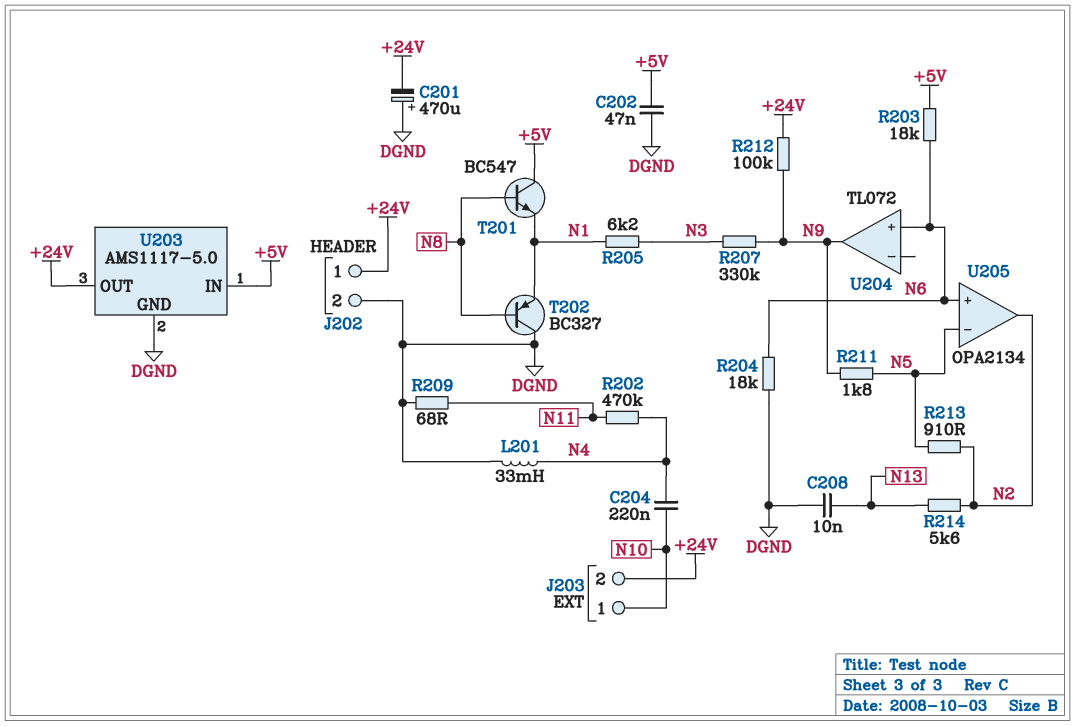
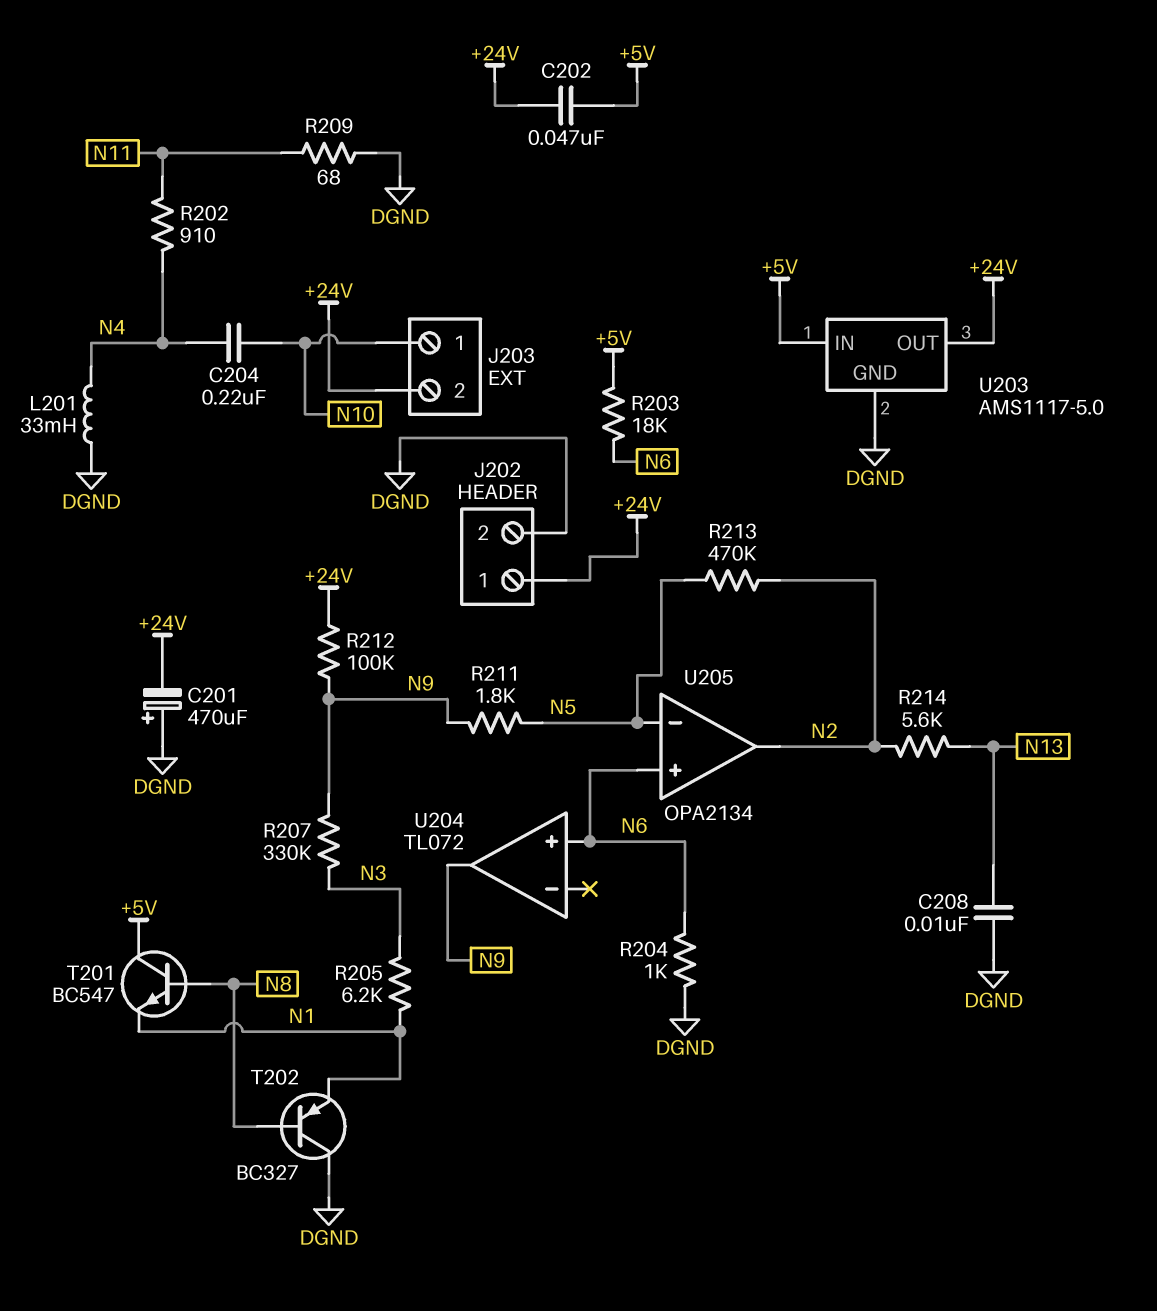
C202: 47nF (+5V, DGND) -> 47nF (+5V, +24V)
R202: 470k (N4, N11) -> 910 (N4, N11)
R204: 18k (DGND, N6) -> 1k (DGND, N6)
R213: 910 (N2, N5) -> 470k (N2, N5)

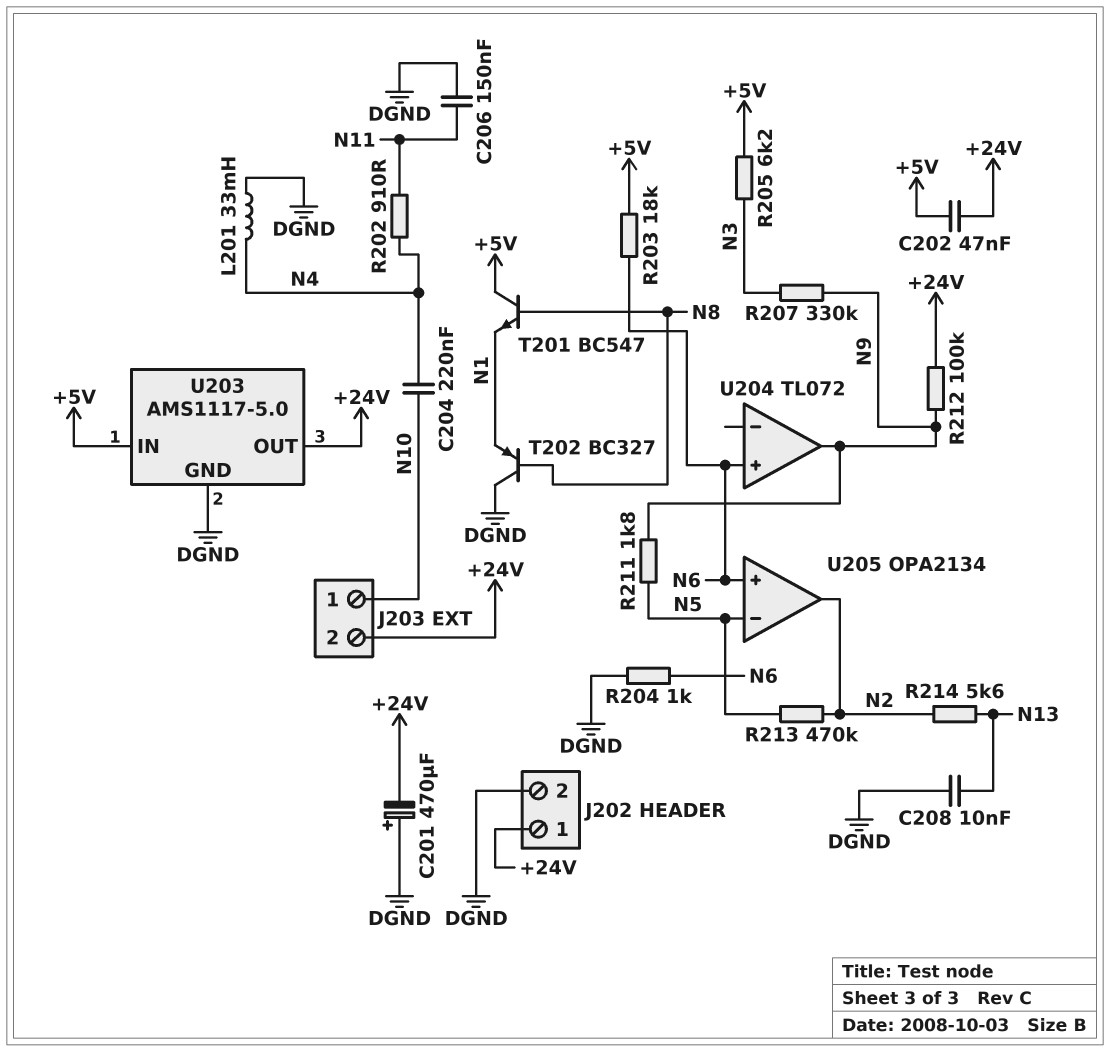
C206: none -> 150nF (DGND, N11)
R205: 6.2k (N1, N3) -> 6.2k (+5V, N3)
R209: 68 (DGND, N11) -> none

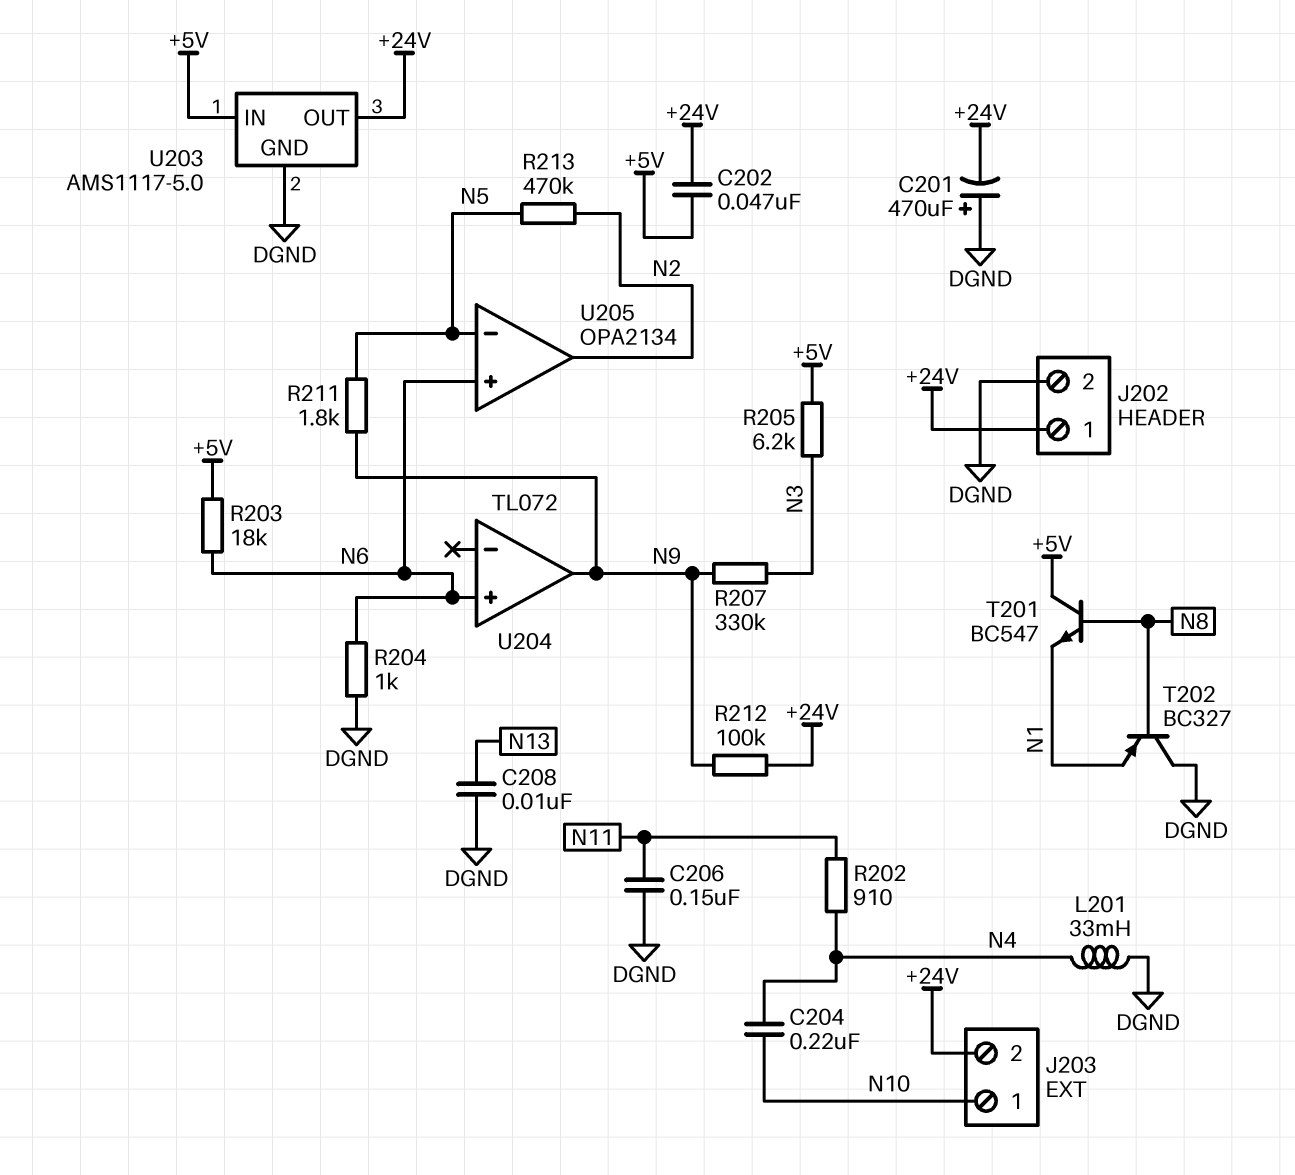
R214: 5.6k (N2, N13) -> none

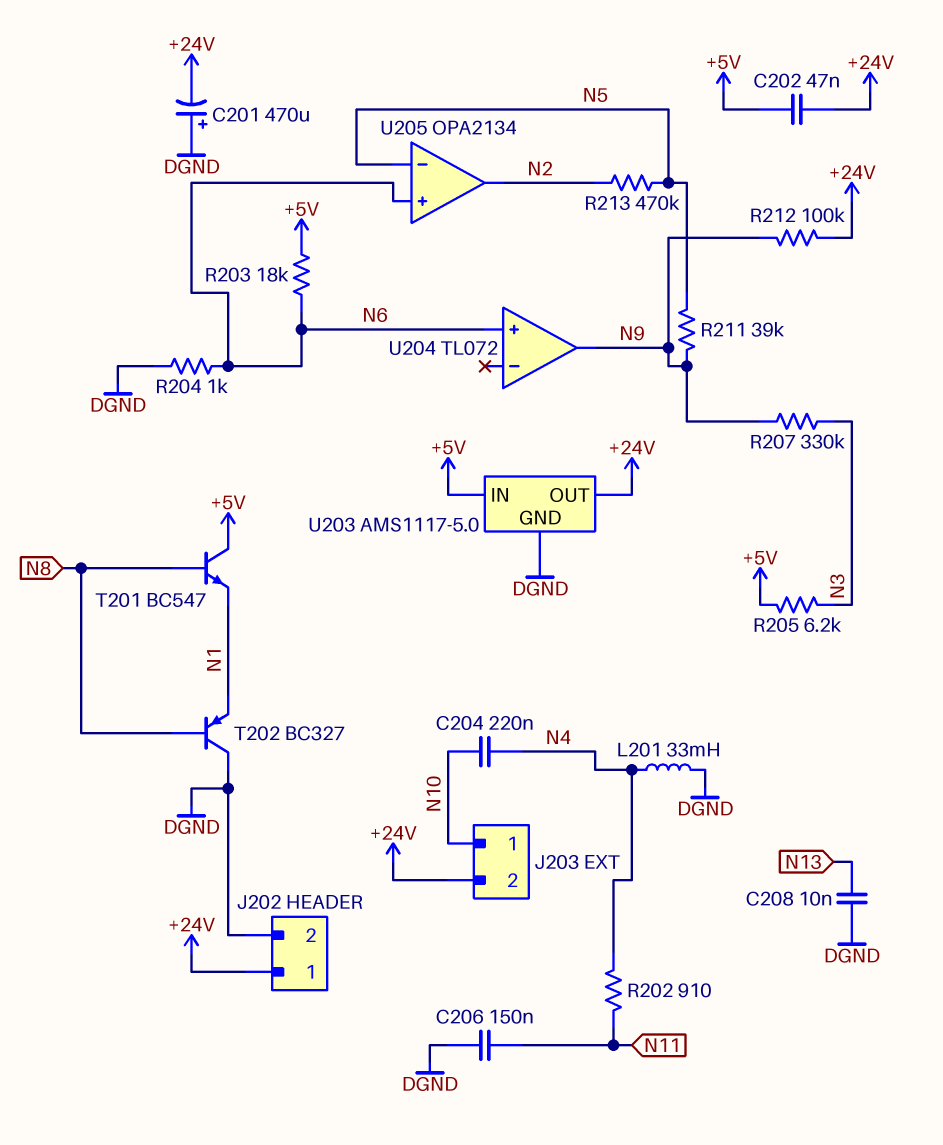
R211: 1.8k (N5, N9) -> 39k (N5, N9)

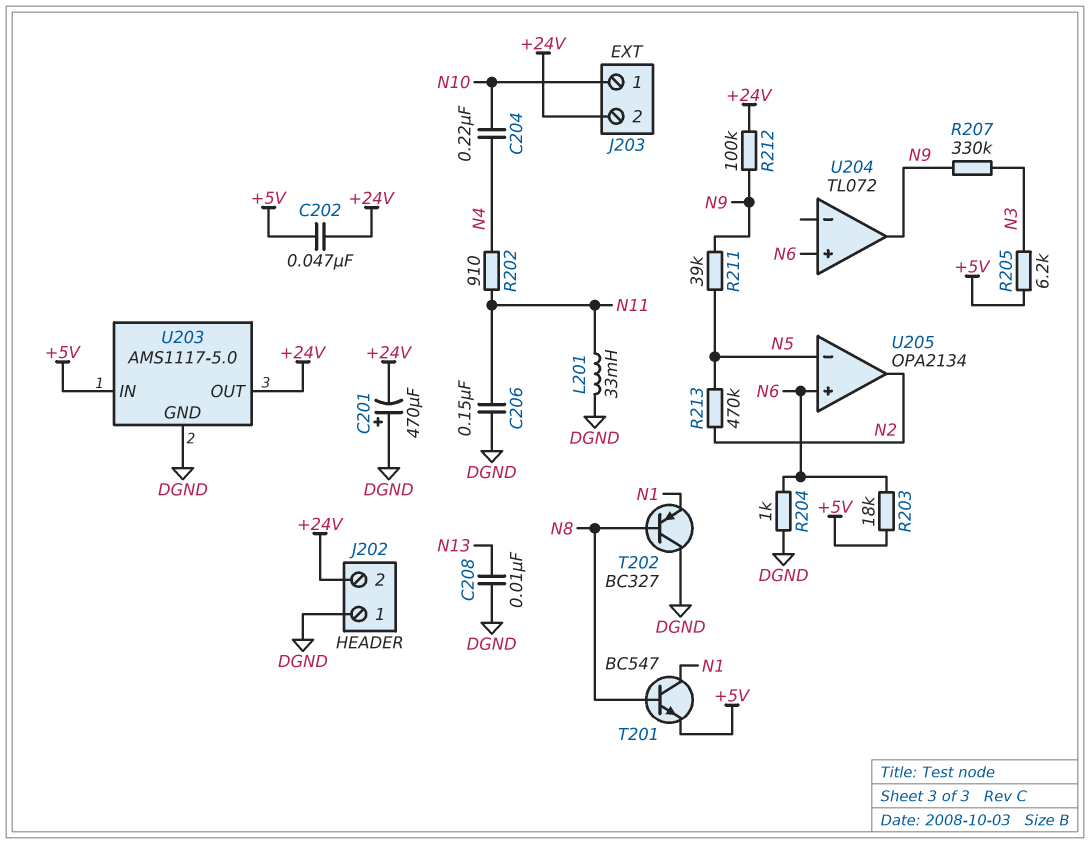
J202 pin 1: +24V -> DGND
J202 pin 2: DGND -> +24V
L201: 33mH (DGND, N4) -> 33mH (DGND, N11)
T201: NPN BC547 (B N8, C +5V, E N1) -> NPN BC547 (B N8, C N1, E +5V)

